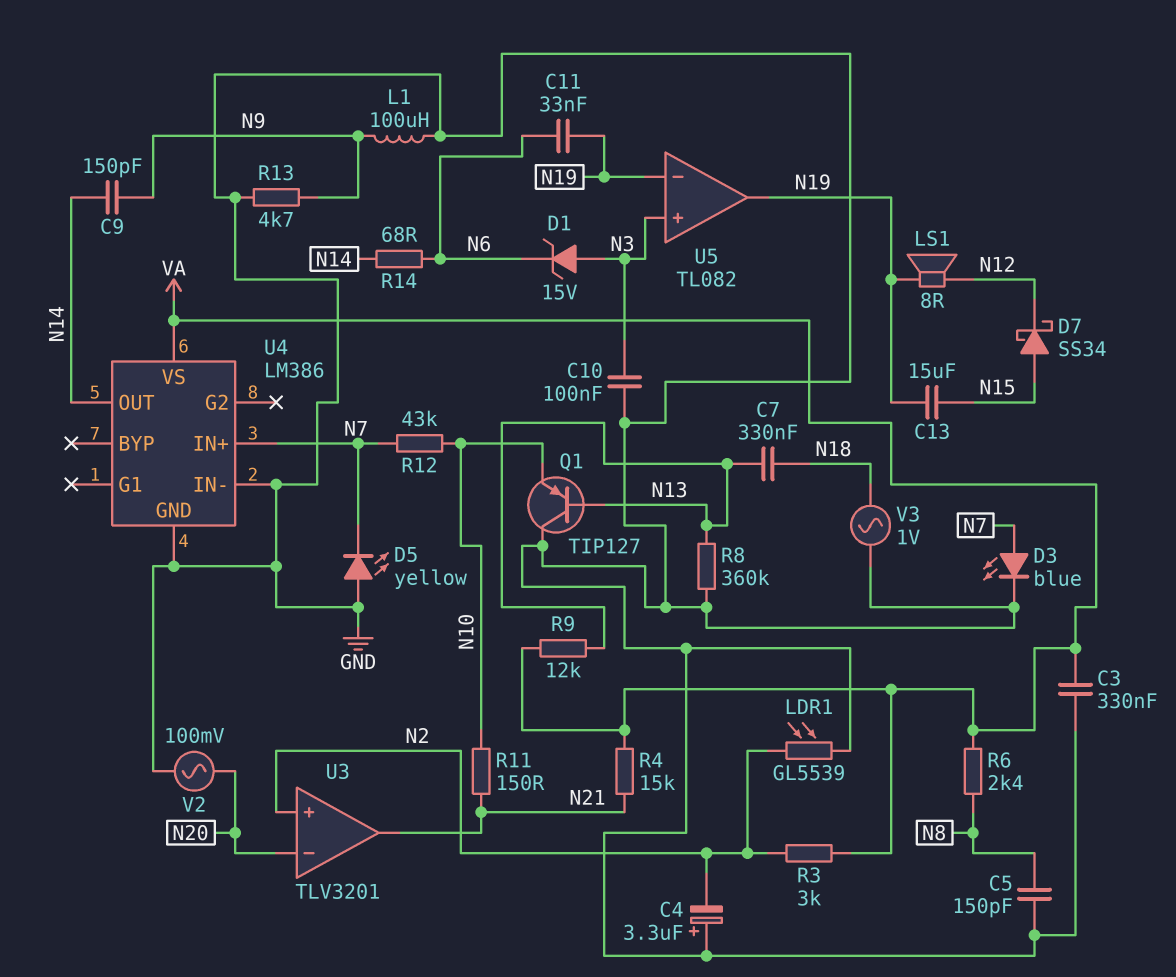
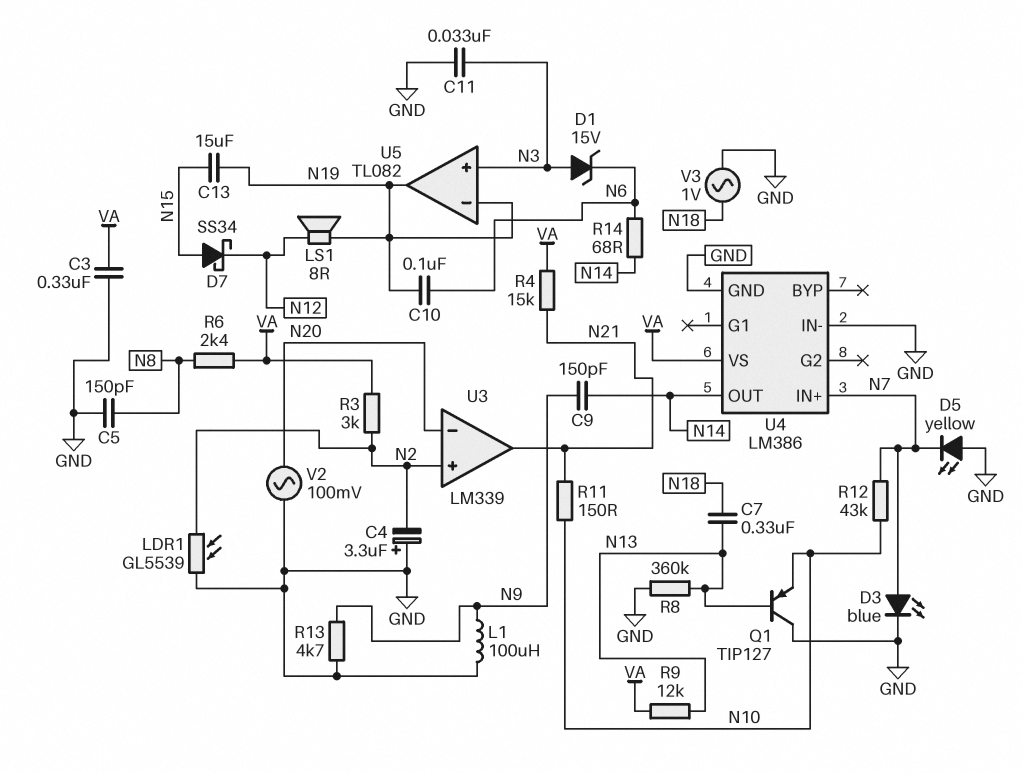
C10: 100nF (GND, N3) -> 100nF (N6, N19)
C11: 33nF (N6, N19) -> 33nF (GND, N3)
U3: TLV3201 -> LM339

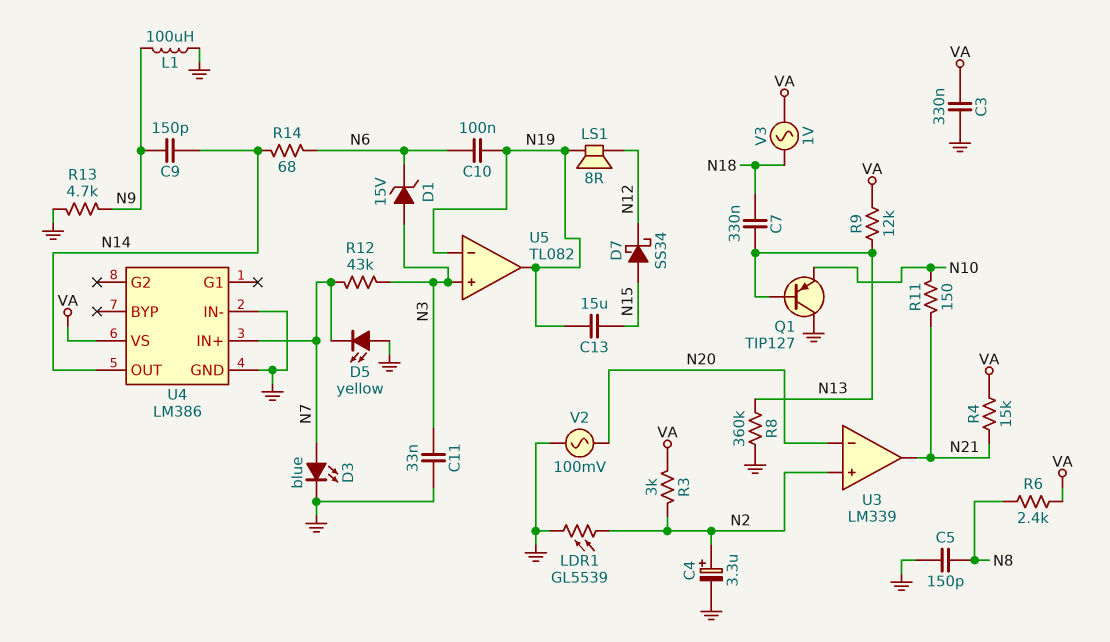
C4: 3.3uF (plus GND, minus N2) -> 3.3uF (plus N2, minus GND)
R12: 43k (N7, N10) -> 43k (N3, N7)
V3: AC 1V (GND, N18) -> AC 1V (N18, VA)

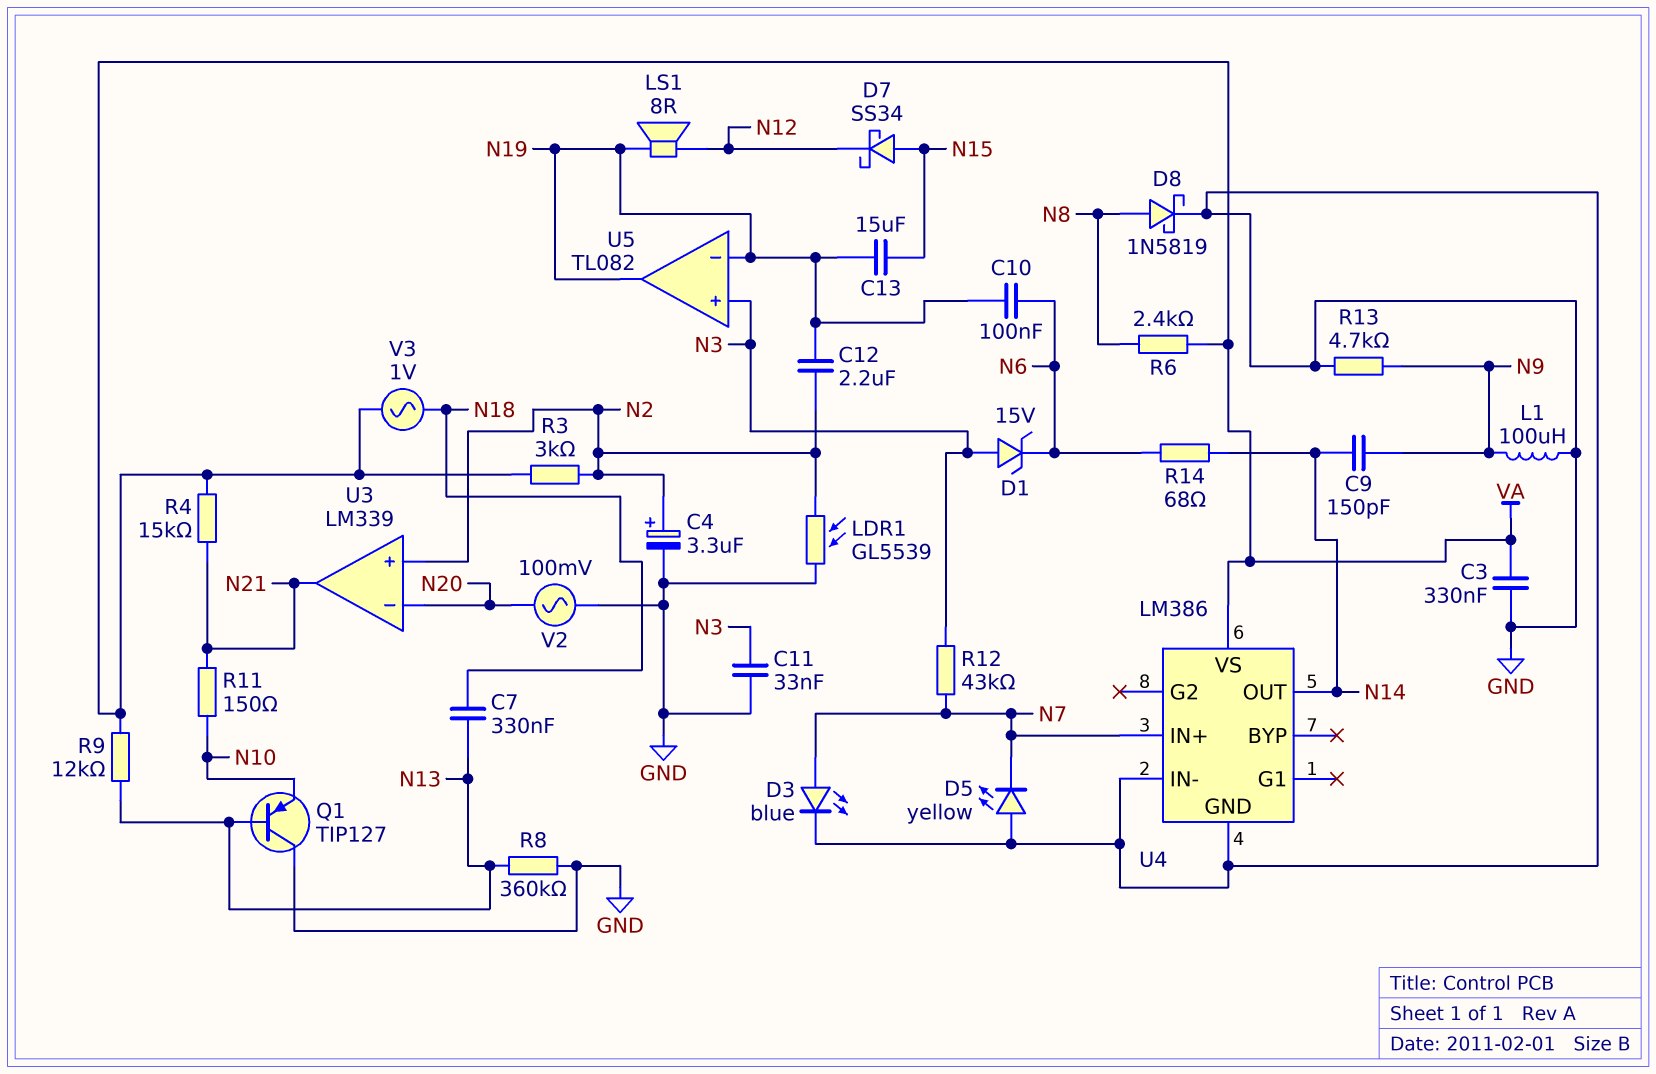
C5: 150pF (GND, N8) -> none
C12: none -> 2.2uF (N2, N19)
D8: none -> schottky 1N5819 (A N8, K GND)

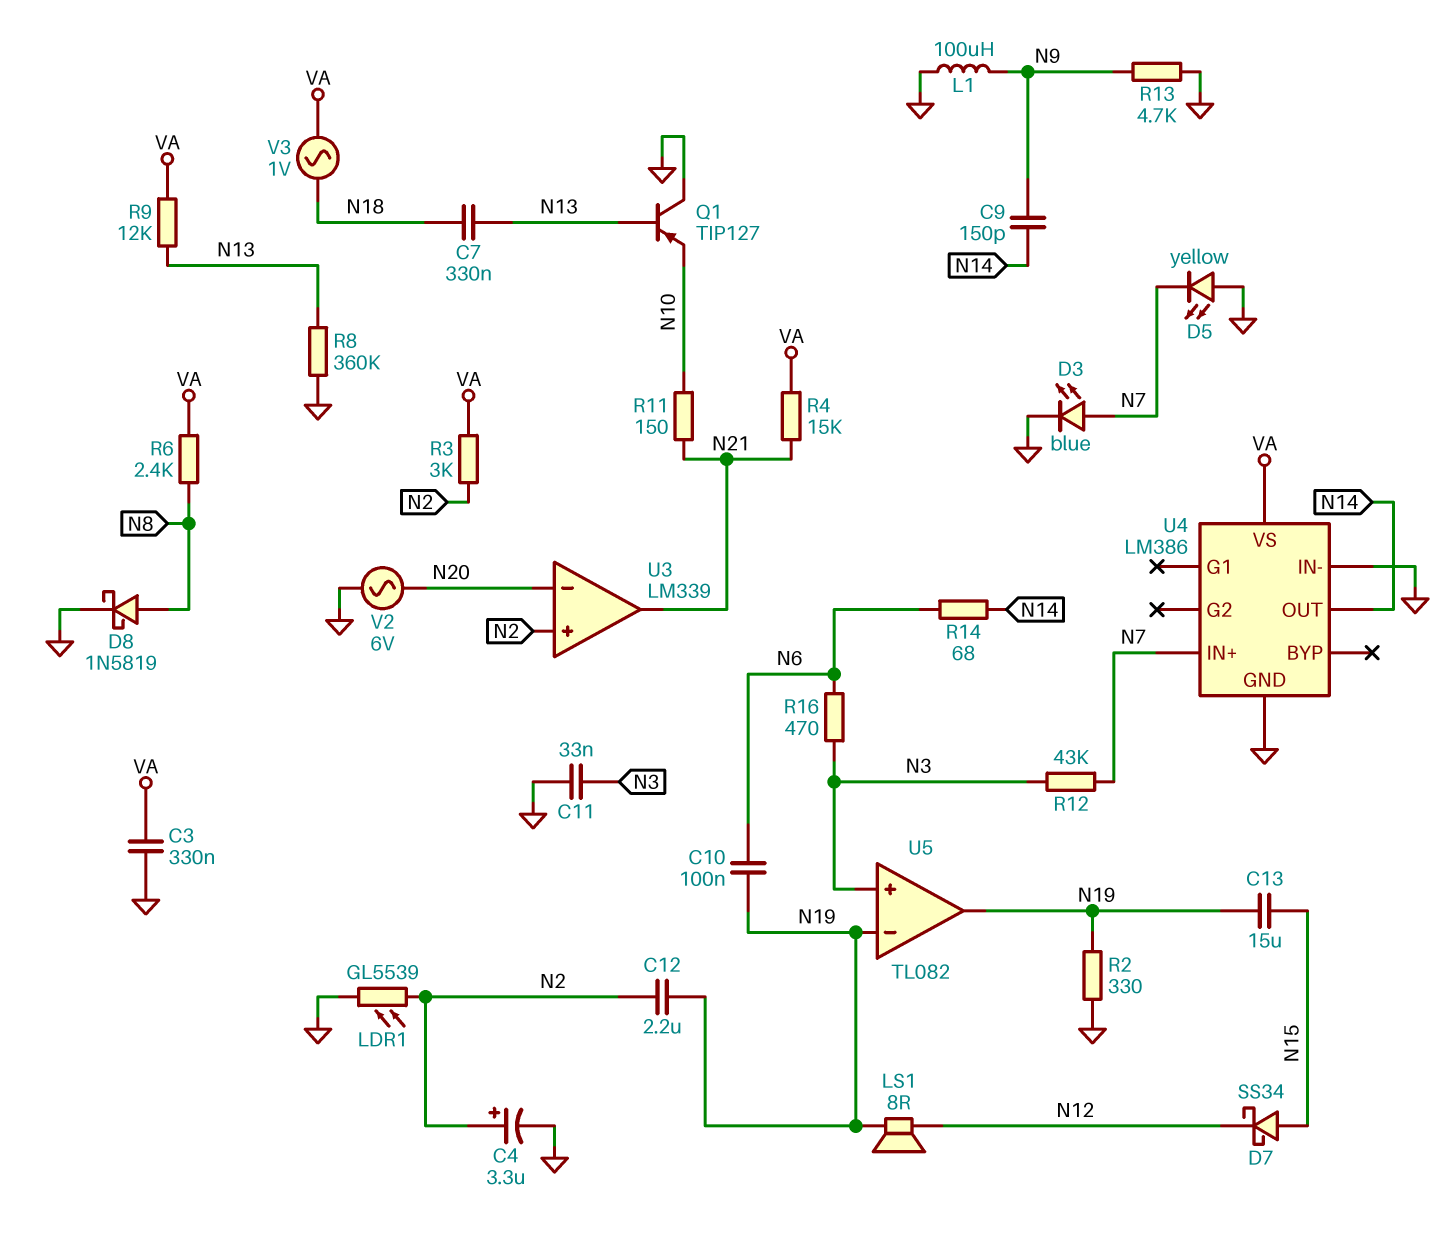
D1: zener 15V (A N3, K N6) -> none
R2: none -> 330 (GND, N19)
R16: none -> 470 (N3, N6)
V2: AC 100mV (GND, N20) -> AC 6V (GND, N20)

